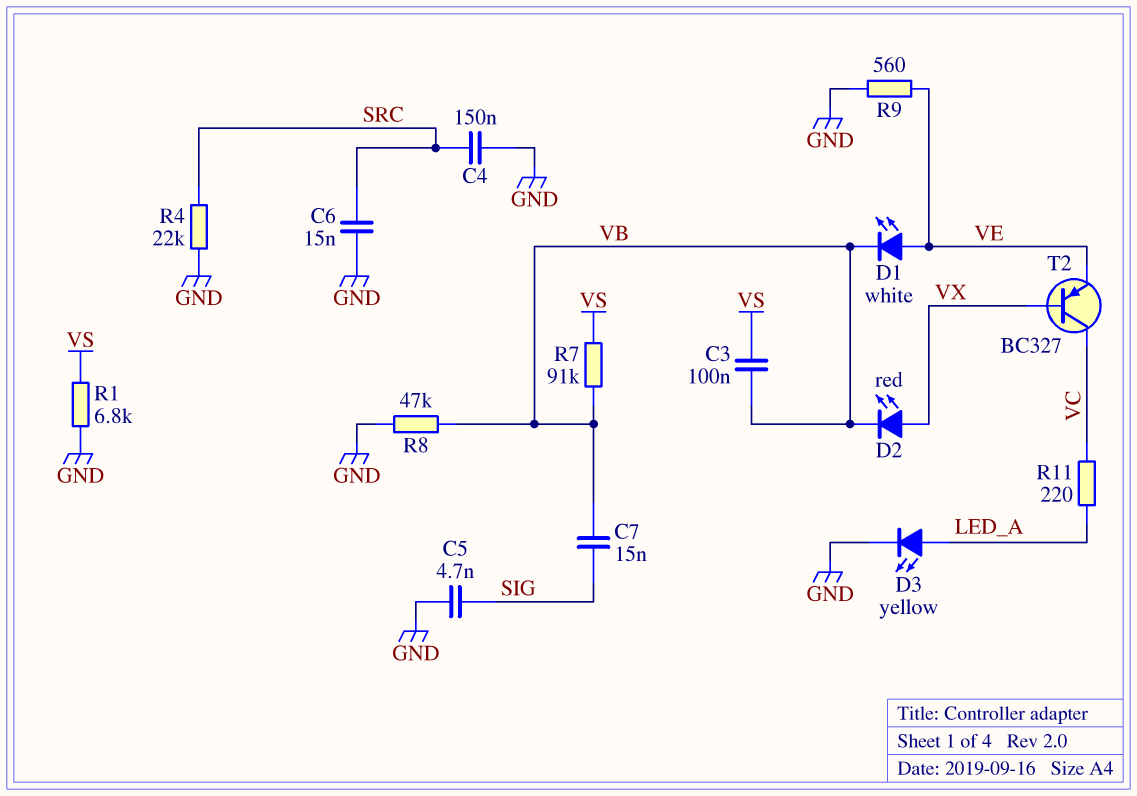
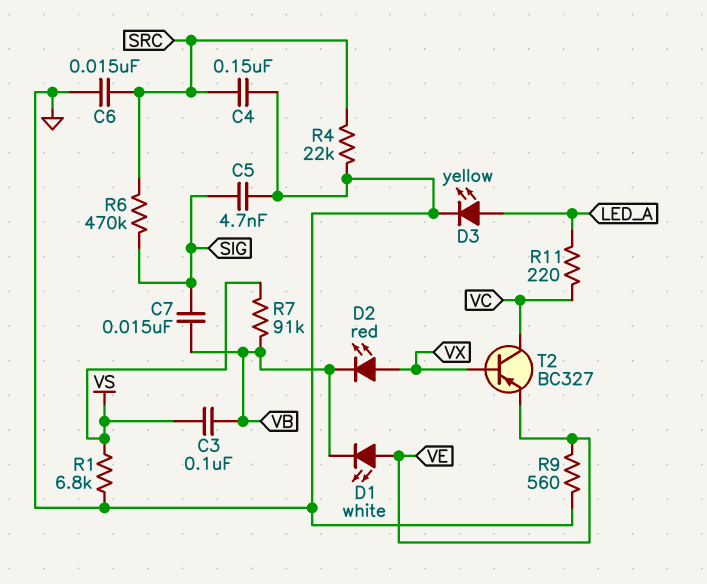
R6: none -> 470k (SIG, SRC)
R8: 47k (GND, VB) -> none

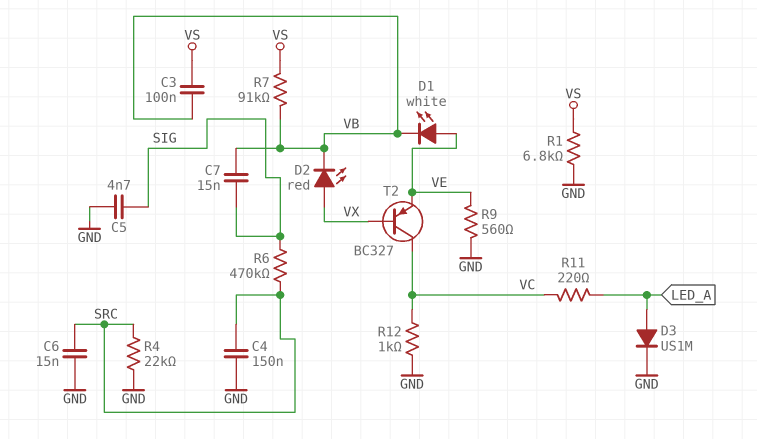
D3: LED yellow (A LED_A, K GND) -> diode US1M (A LED_A, K GND)
R12: none -> 1k (GND, VC)

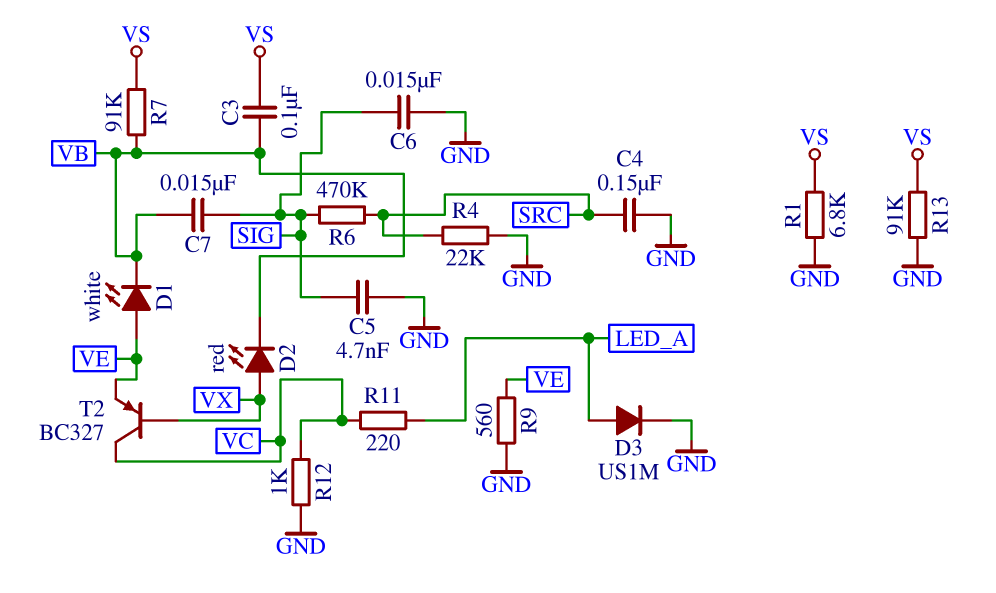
C6: 15nF (GND, SRC) -> 15nF (GND, SIG)
R13: none -> 91k (GND, VS)

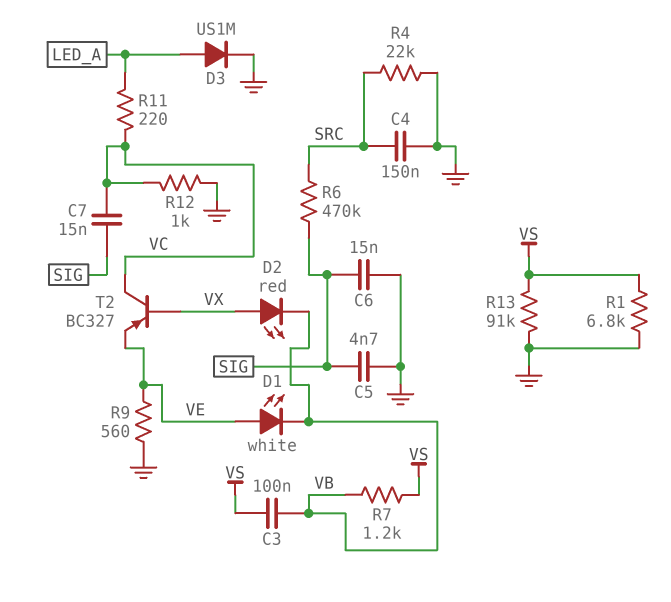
C7: 15nF (SIG, VB) -> 15nF (SIG, VC)
R7: 91k (VB, VS) -> 1.2k (VB, VS)

